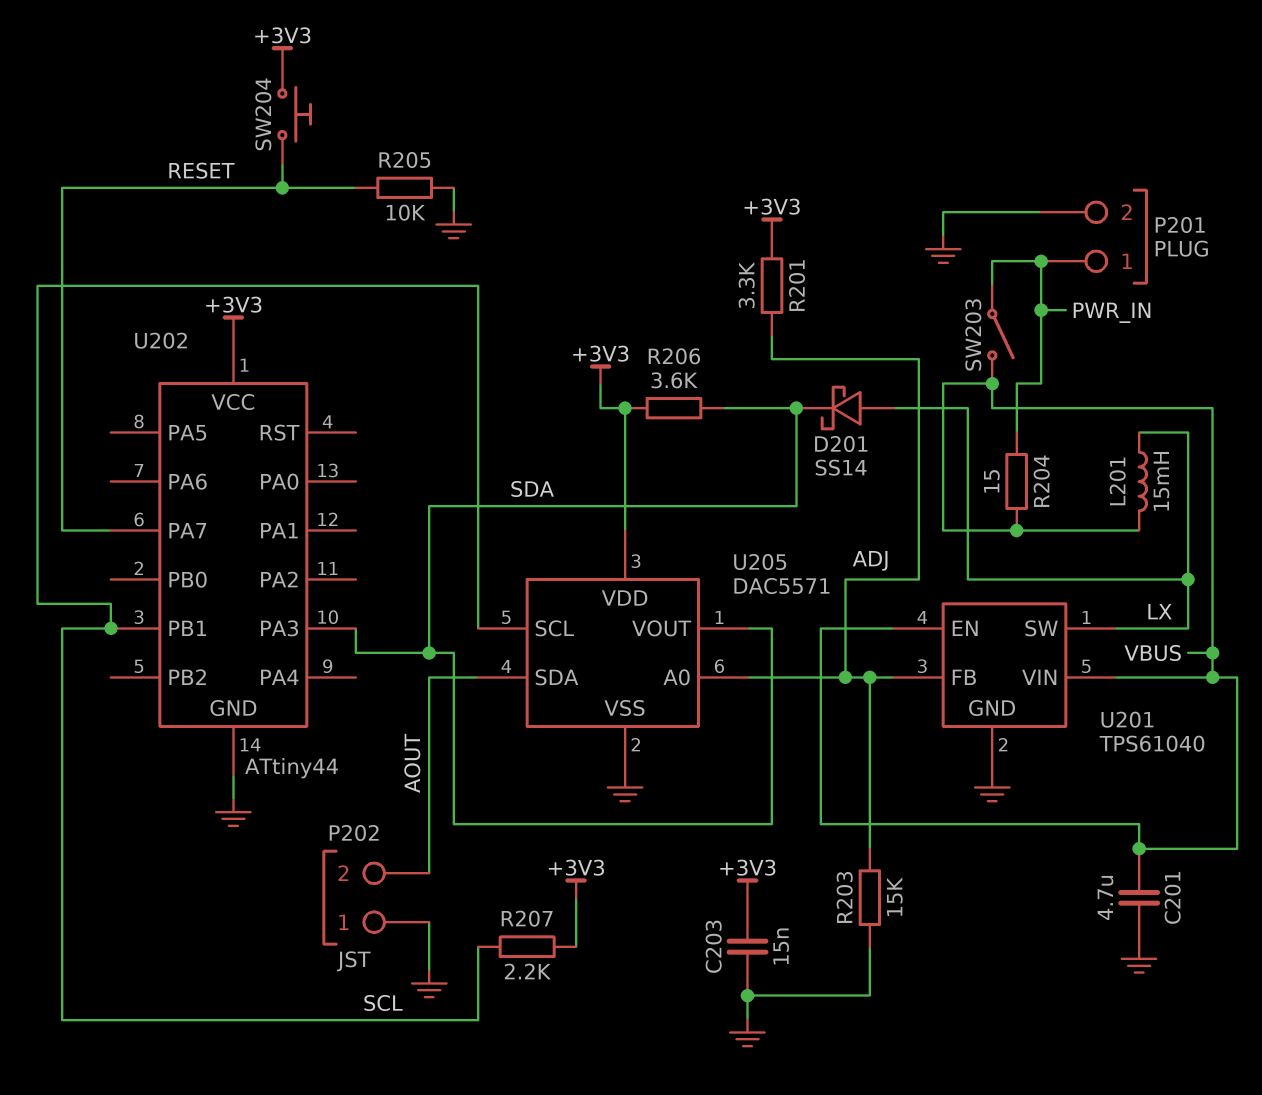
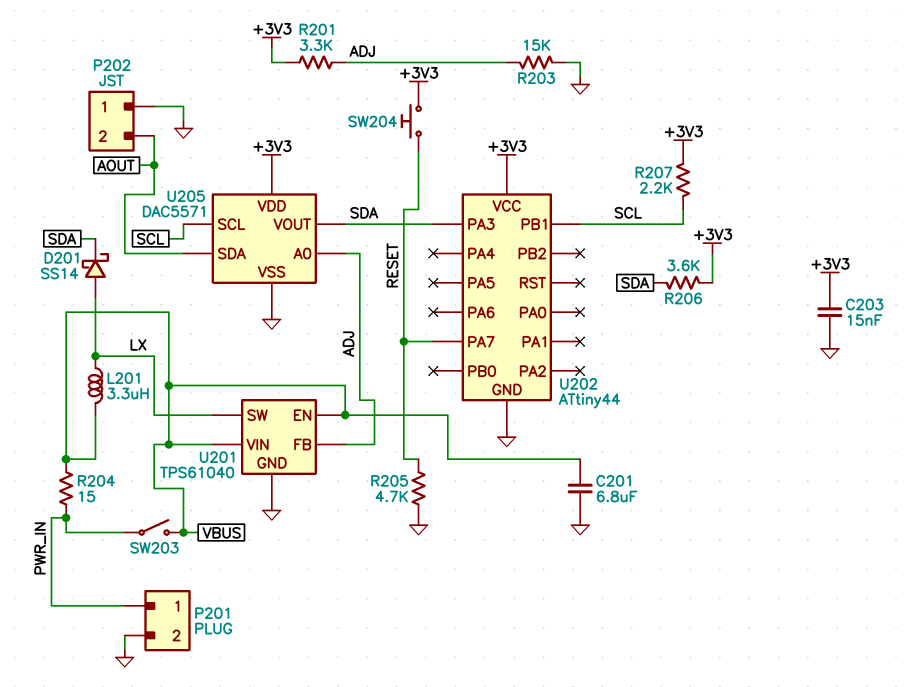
C201: 4.7uF (GND, VBUS) -> 6.8uF (GND, VBUS)
L201: 15mH (LX, VBUS) -> 3.3uH (LX, VBUS)
R205: 10k (GND, RESET) -> 4.7k (GND, RESET)

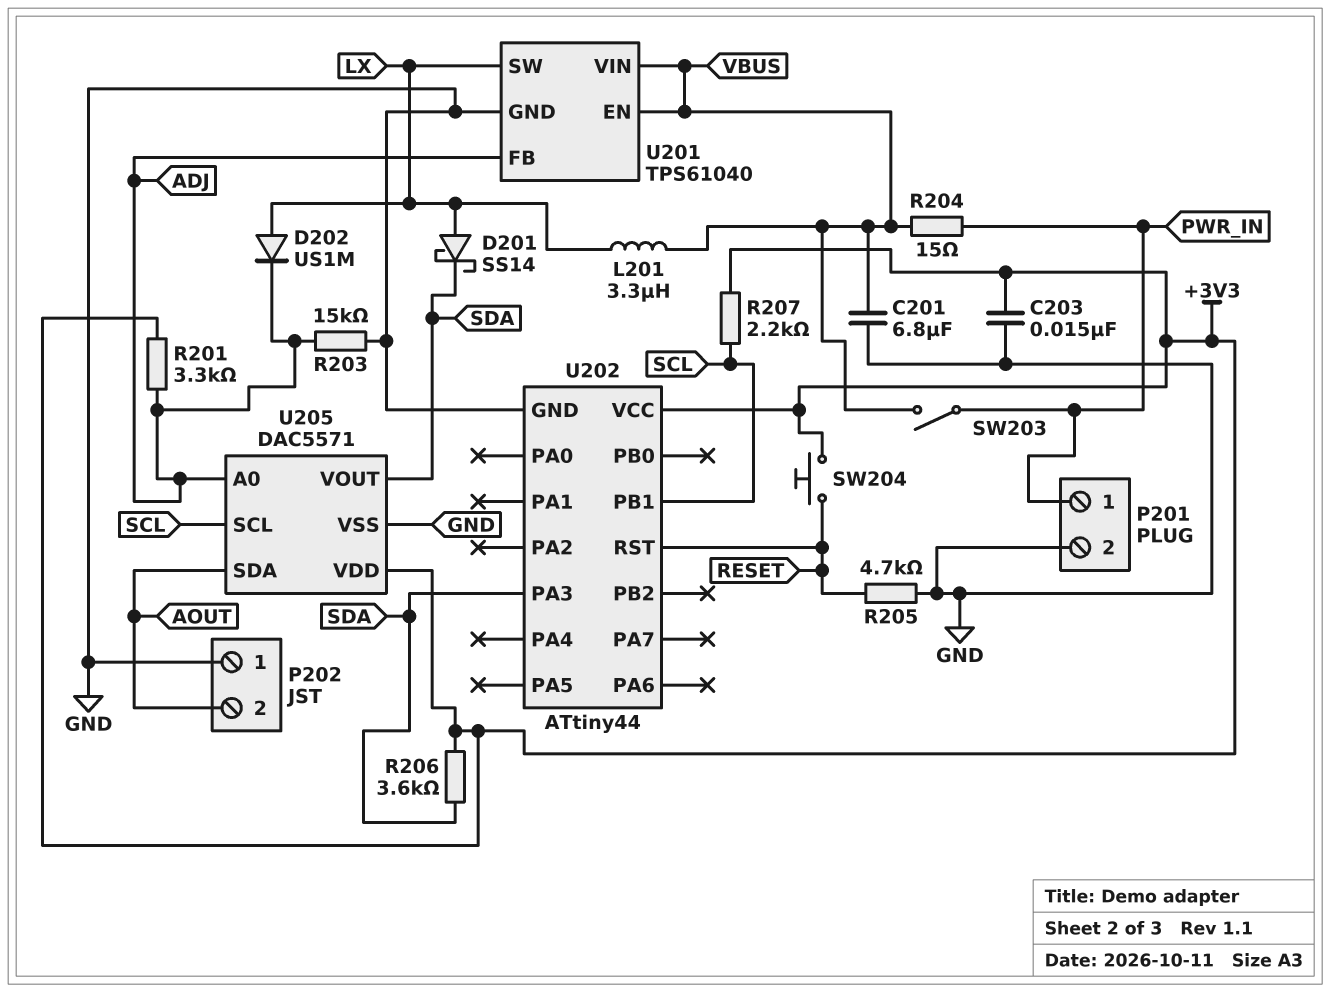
D202: none -> diode US1M (A LX, K ADJ)
U202 pin PA7: RESET -> none
U202 pin RST: none -> RESET

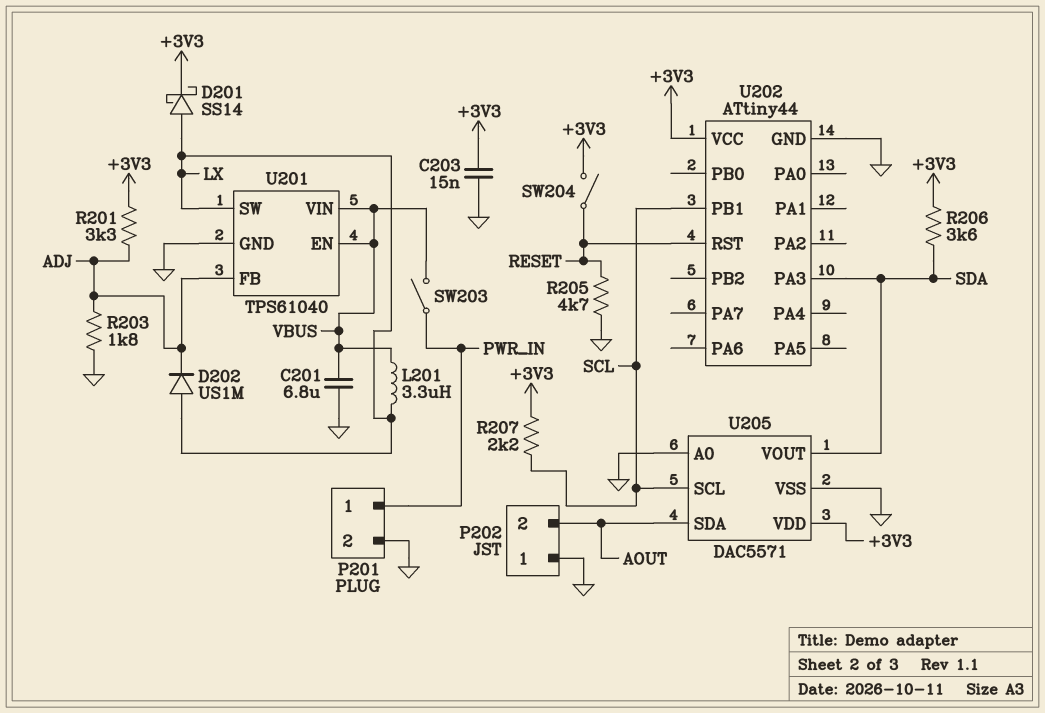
D201: schottky SS14 (A LX, K SDA) -> schottky SS14 (A LX, K +3V3)
R203: 15k (ADJ, GND) -> 1.8k (ADJ, GND)
R204: 15 (PWR_IN, VBUS) -> none
SW204: button (+3V3, RESET) -> switch (+3V3, RESET)
U205 pin A0: ADJ -> GND

